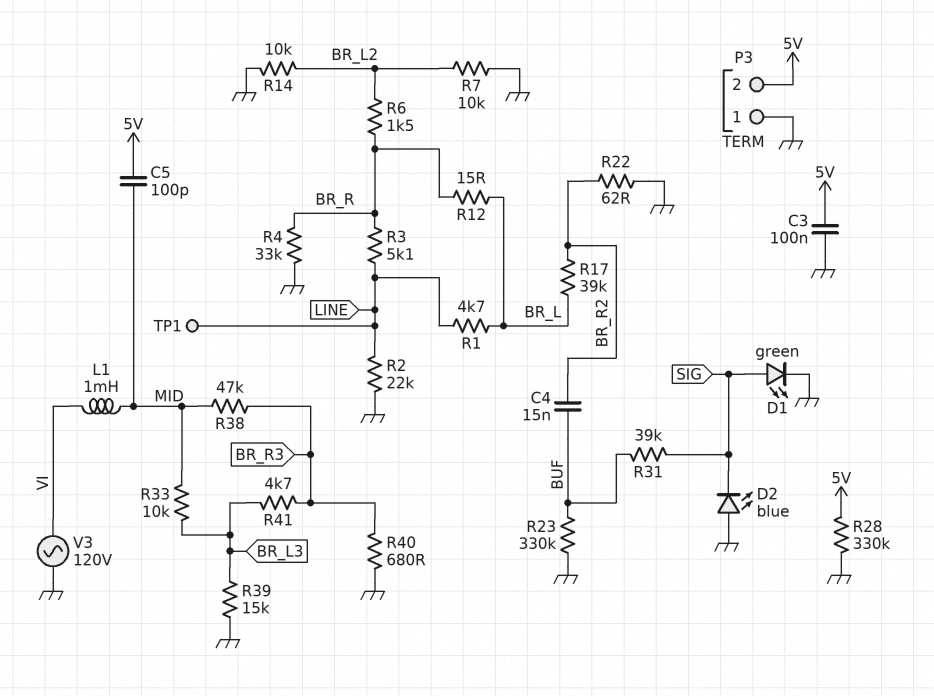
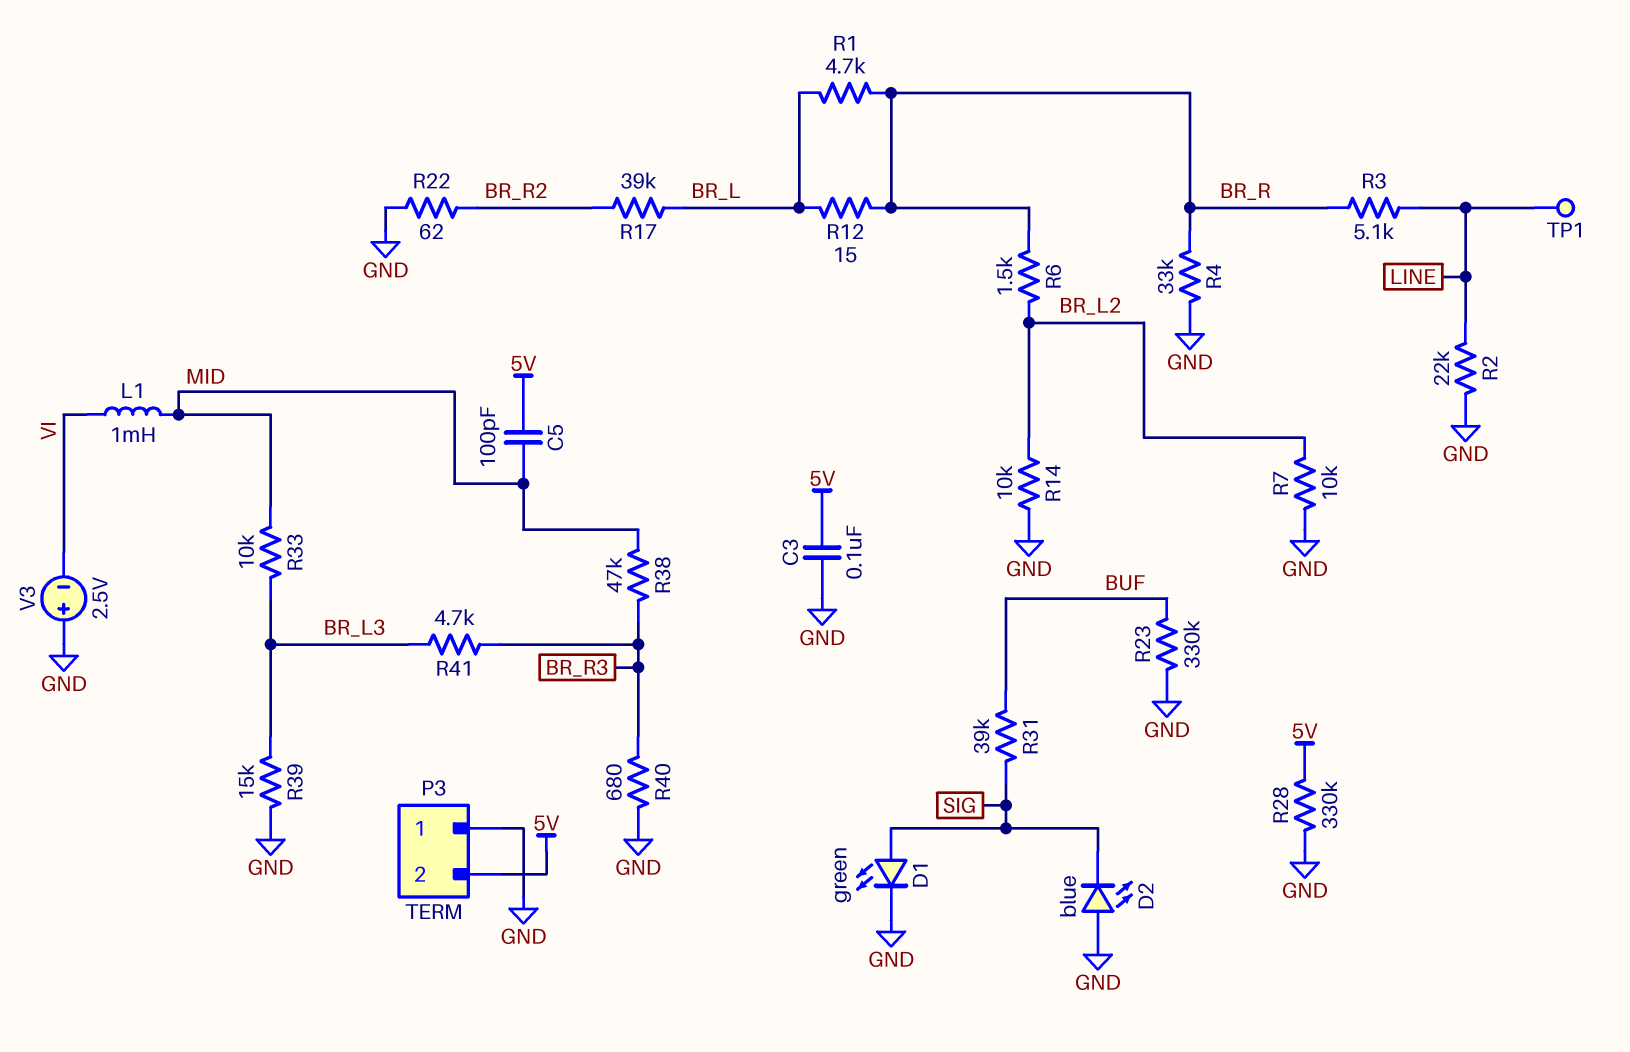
C4: 15nF (BR_R2, BUF) -> none
R1: 4.7k (BR_L, LINE) -> 4.7k (BR_L, BR_R)
V3: AC 120V (GND, VI) -> 2.5V (plus GND, minus VI)

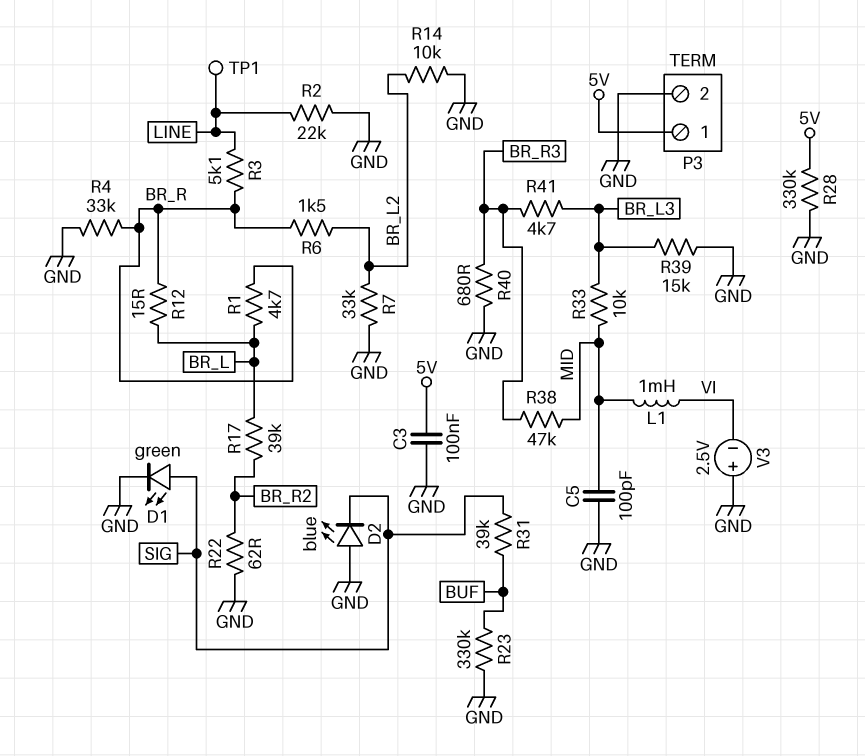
C5: 100pF (5V, MID) -> 100pF (GND, MID)
P3 pin 1: GND -> 5V
P3 pin 2: 5V -> GND
R7: 10k (BR_L2, GND) -> 33k (BR_L2, GND)

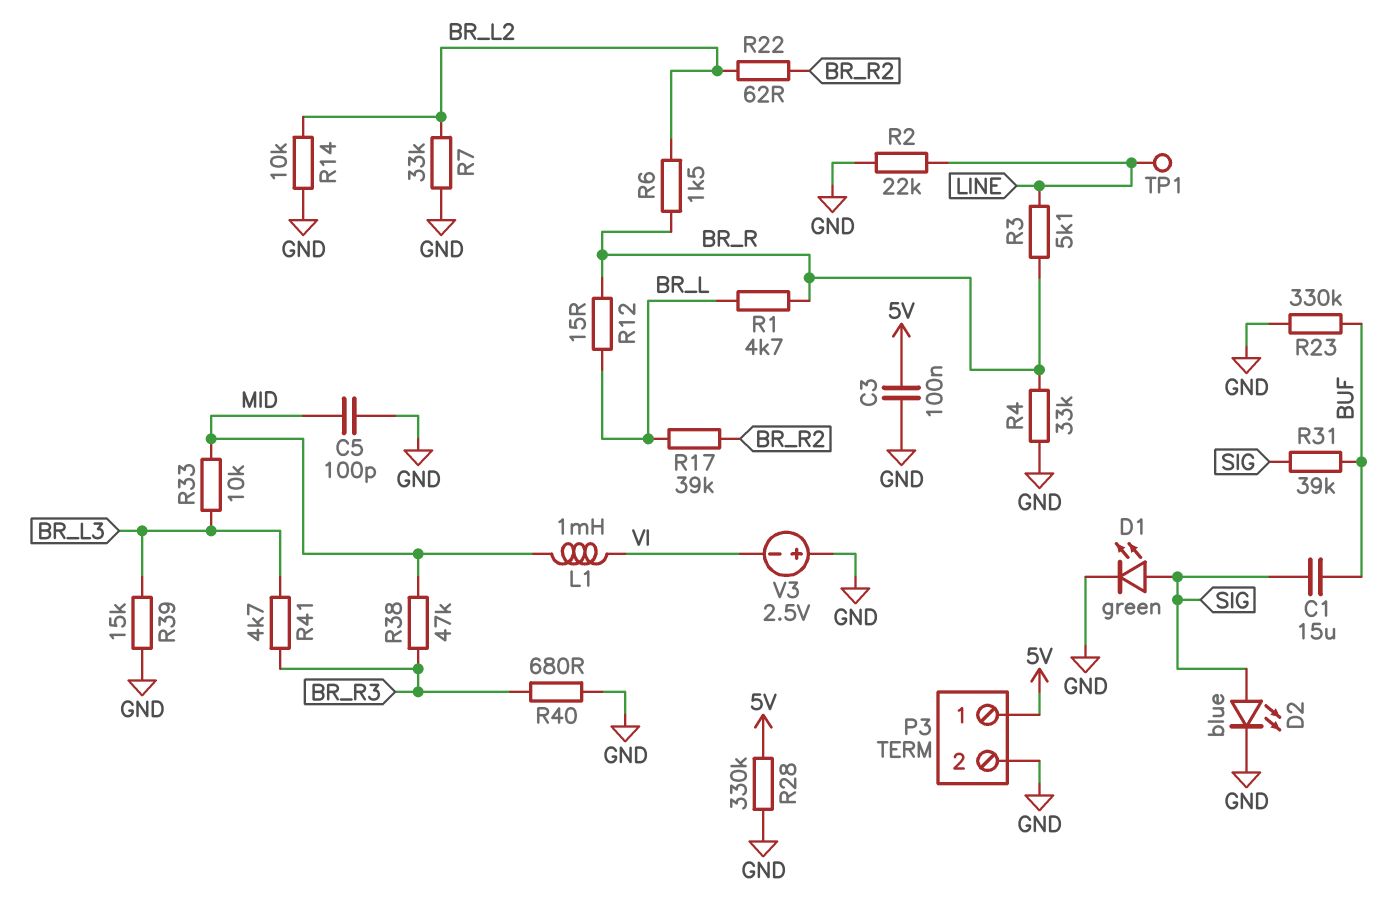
C1: none -> 15uF (BUF, SIG)
D2: LED blue (A GND, K SIG) -> LED blue (A SIG, K GND)
R22: 62 (BR_R2, GND) -> 62 (BR_L2, BR_R2)

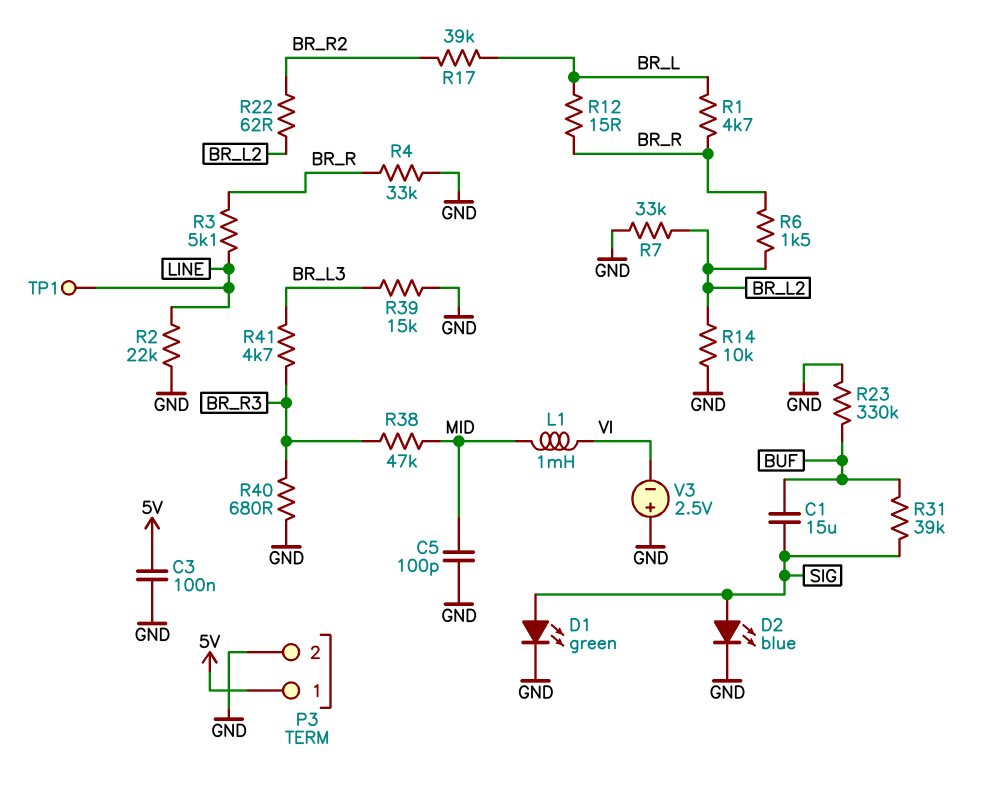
R28: 330k (5V, GND) -> none
R33: 10k (BR_L3, MID) -> none

